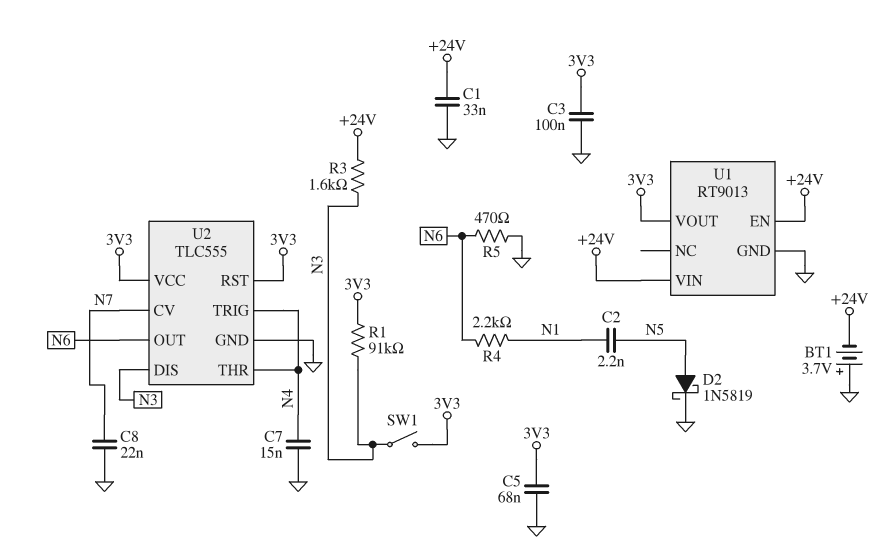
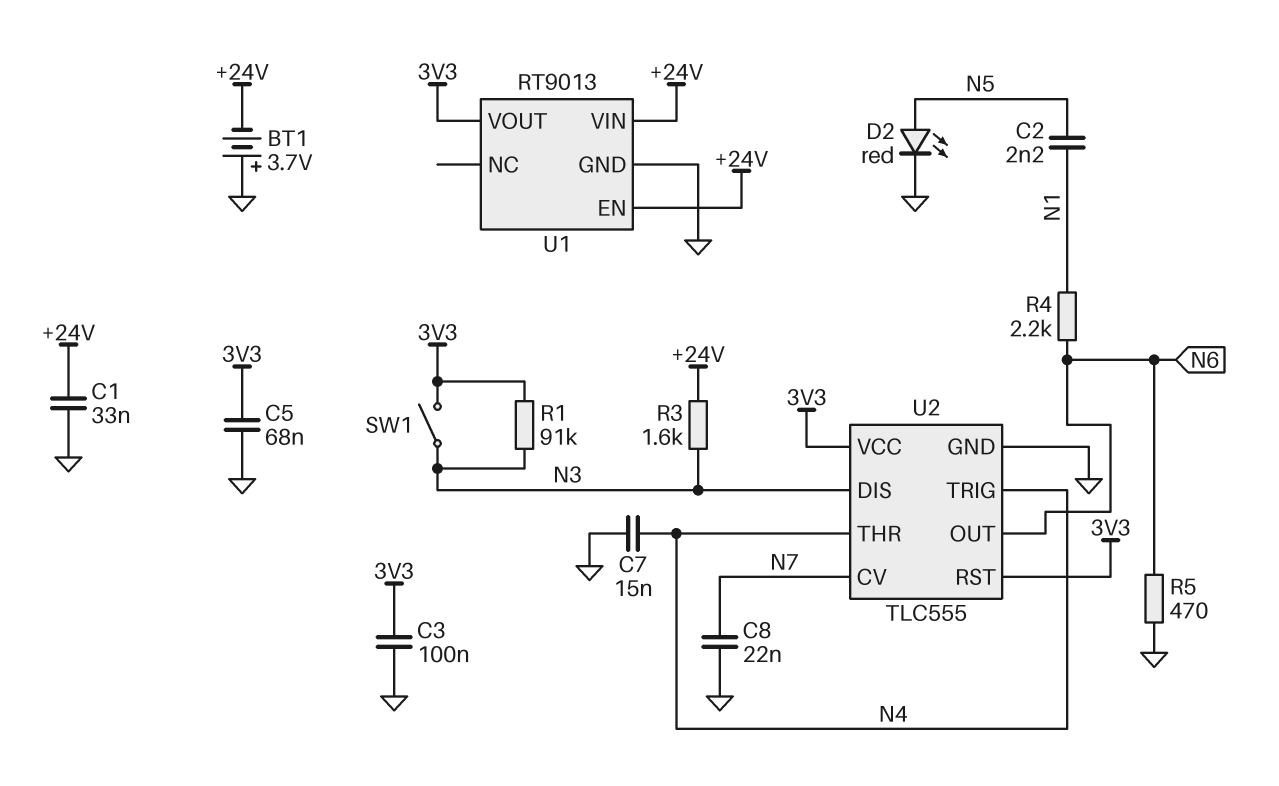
D2: schottky 1N5819 (A N5, K GND) -> LED red (A N5, K GND)

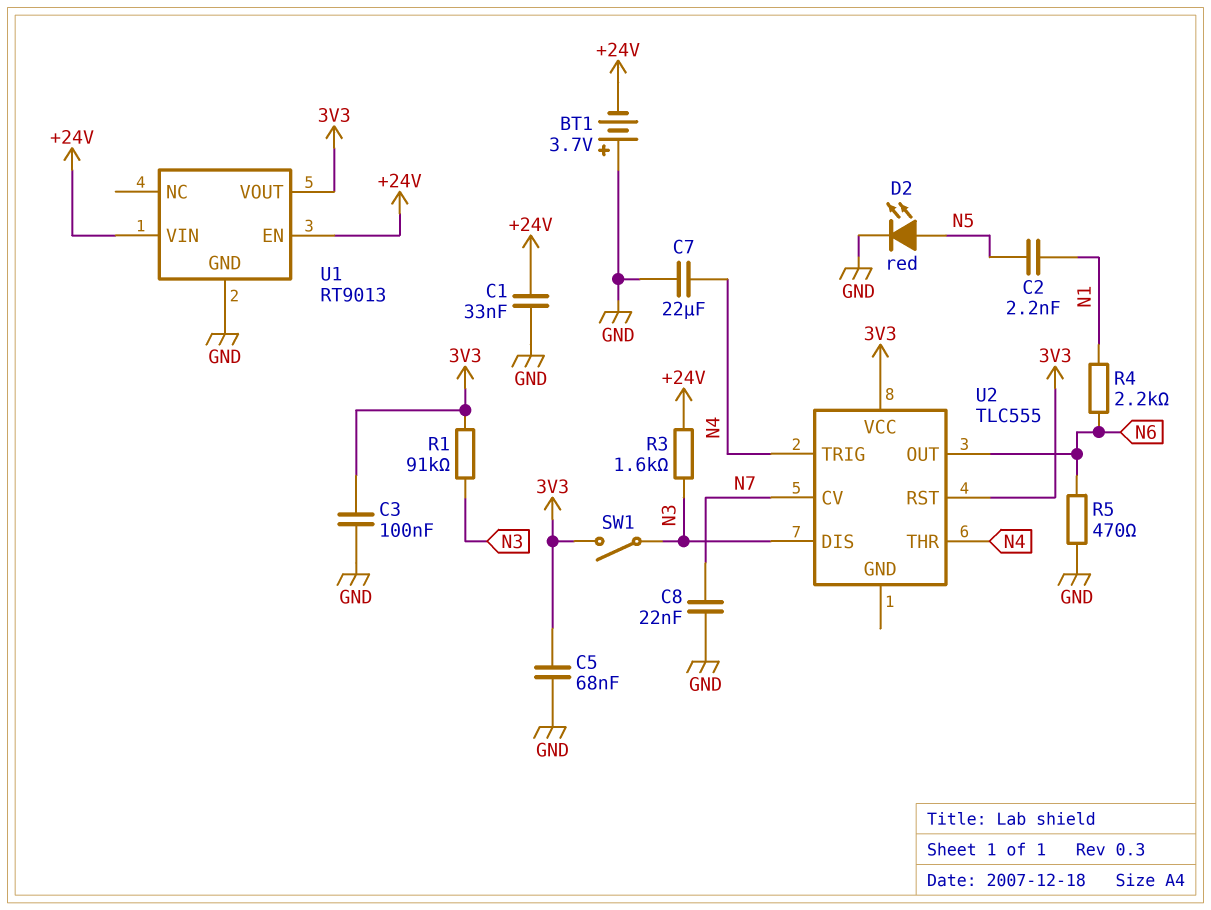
C7: 15nF (GND, N4) -> 22uF (GND, N4)
U2 pin GND: GND -> none

